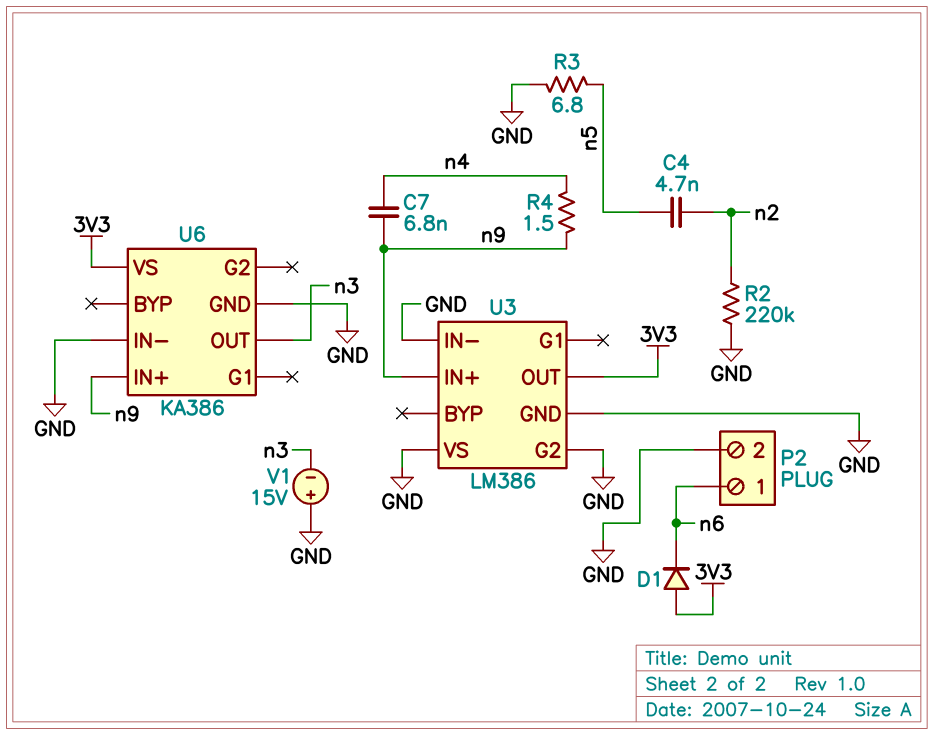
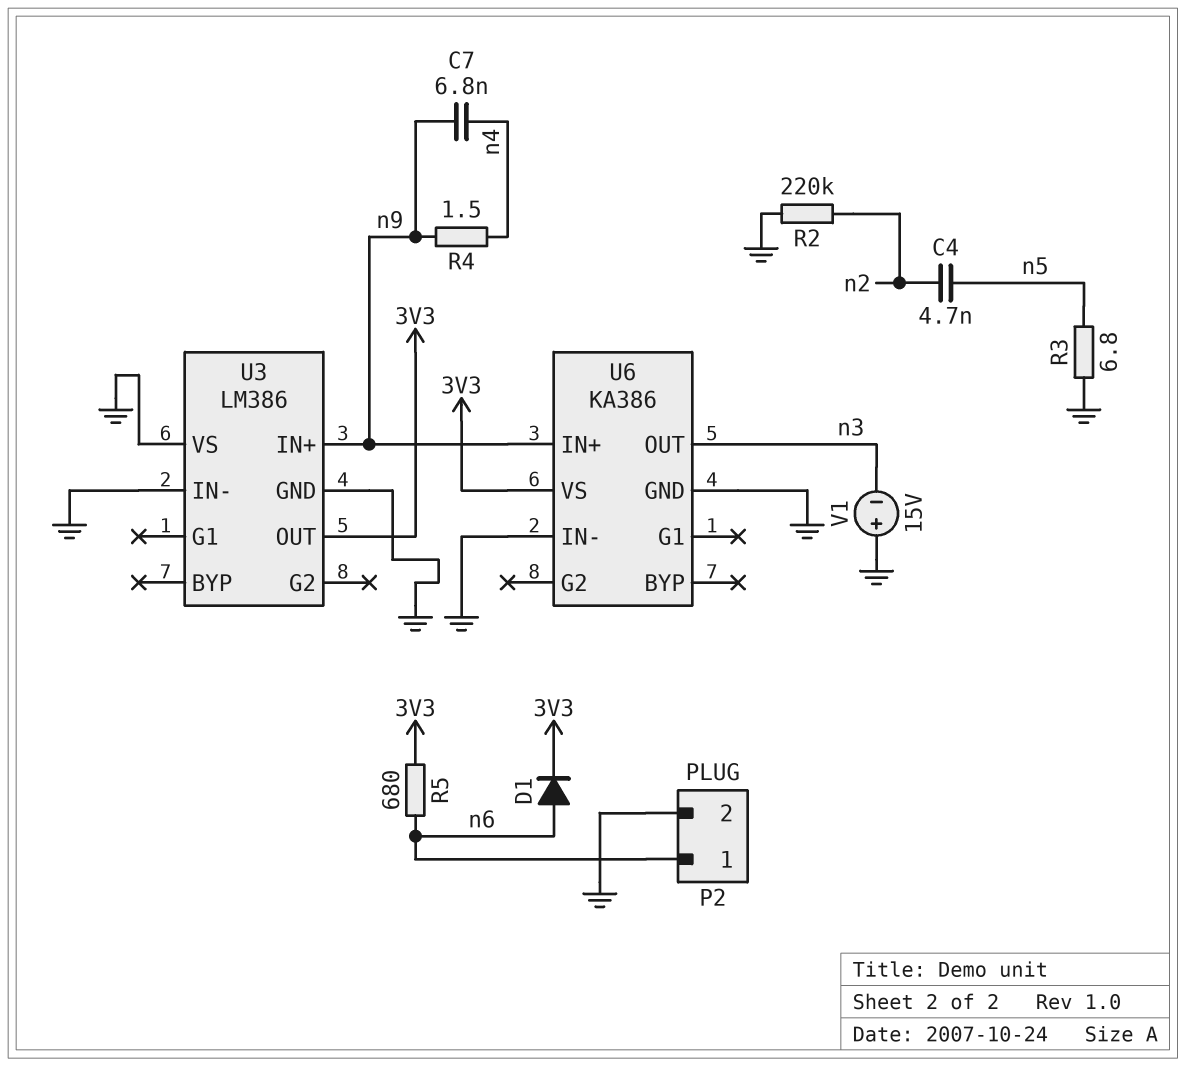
D1: diode (A 3V3, K n6) -> diode (A n6, K 3V3)
R5: none -> 680 (3V3, n6)
U3 pin G2: GND -> none

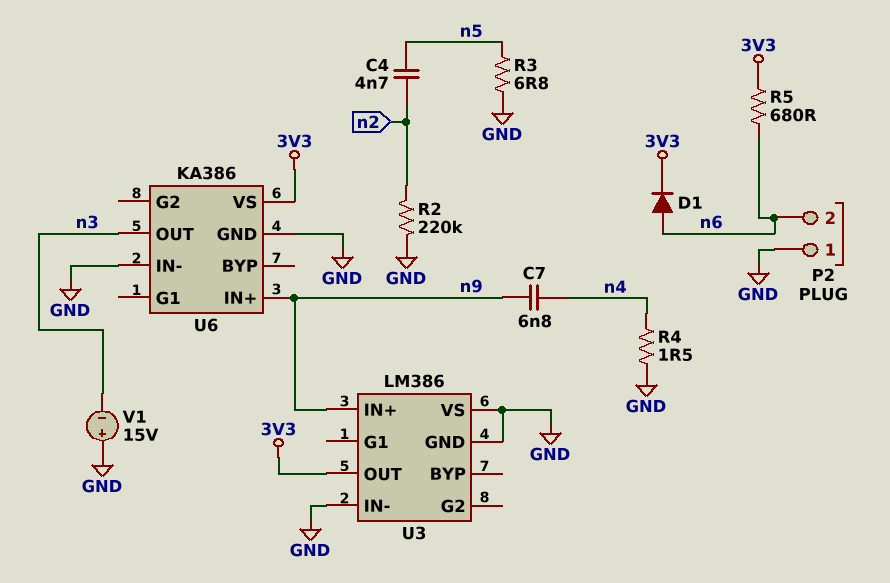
P2 pin 1: n6 -> GND
P2 pin 2: GND -> n6
R4: 1.5 (n4, n9) -> 1.5 (GND, n4)

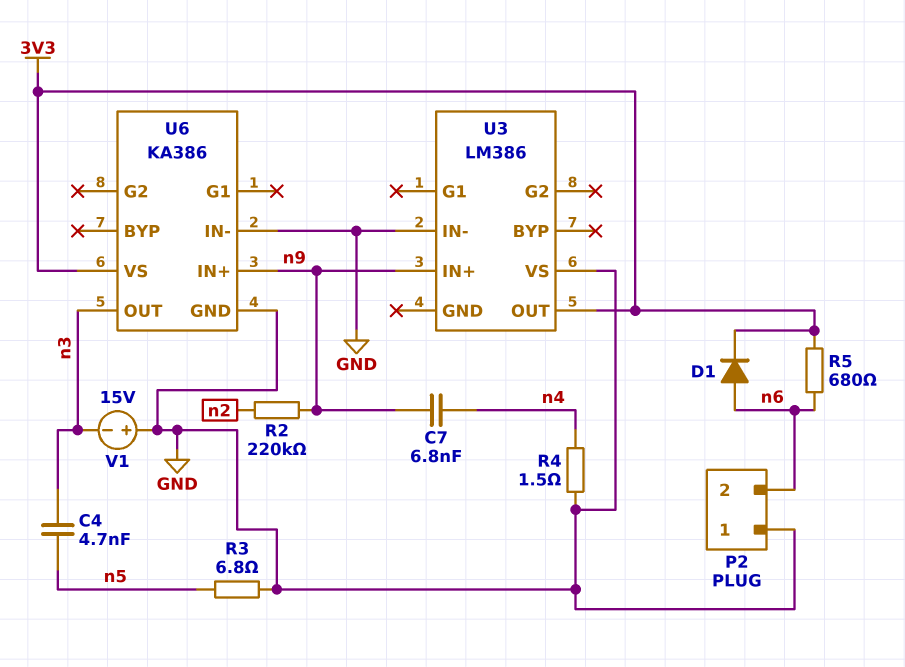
C4: 4.7nF (n2, n5) -> 4.7nF (n3, n5)
R2: 220k (GND, n2) -> 220k (n2, n9)
U3 pin GND: GND -> none

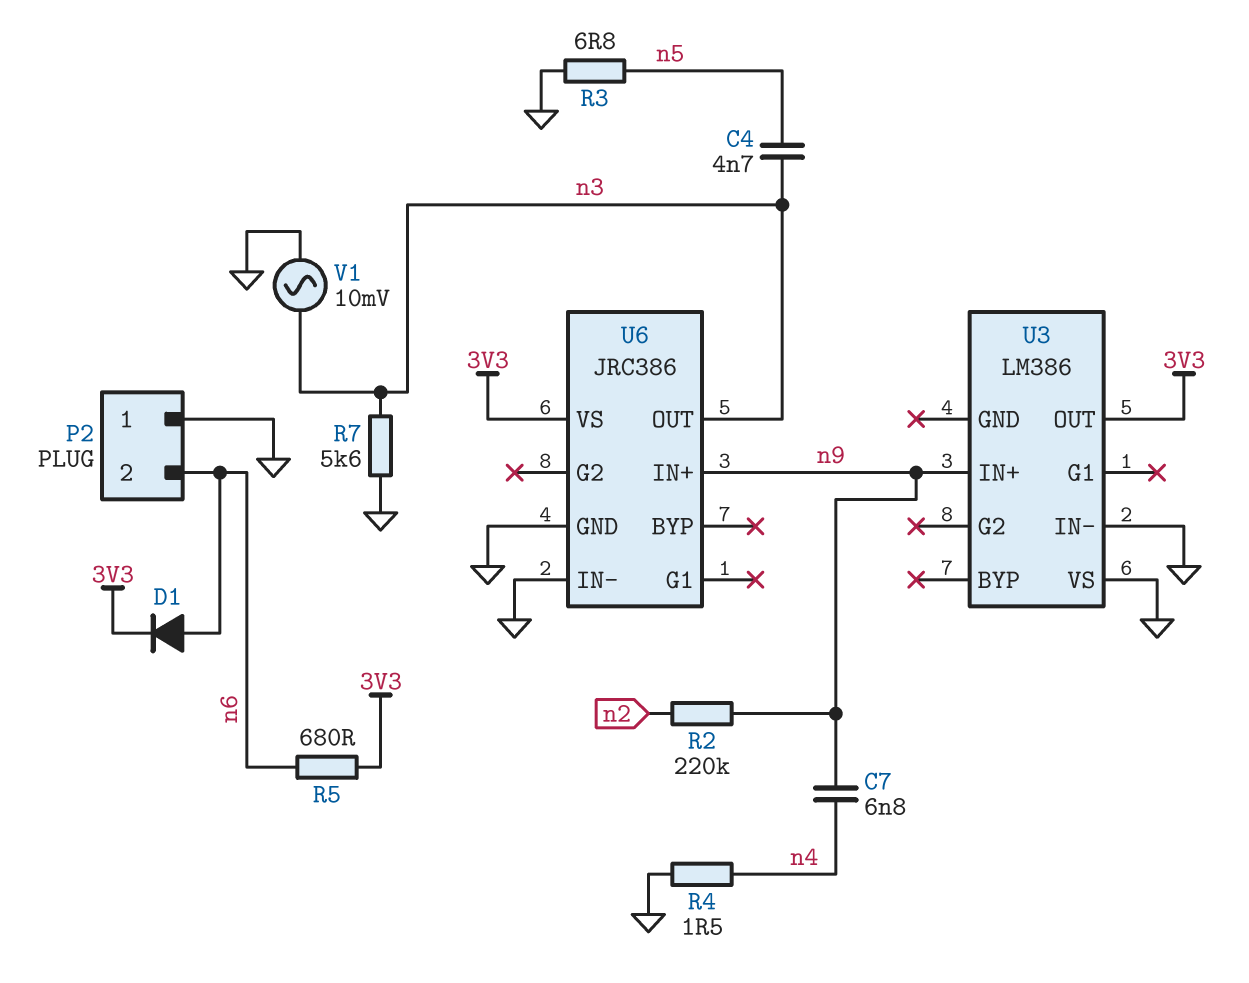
R7: none -> 5.6k (GND, n3)
U6: KA386 -> JRC386
V1: 15V (plus GND, minus n3) -> AC 10mV (GND, n3)

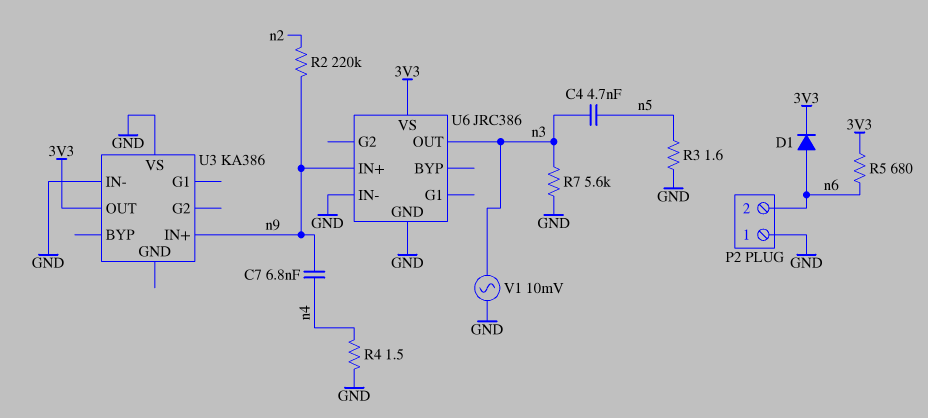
R3: 6.8 (GND, n5) -> 1.6 (GND, n5)
U3: LM386 -> KA386

